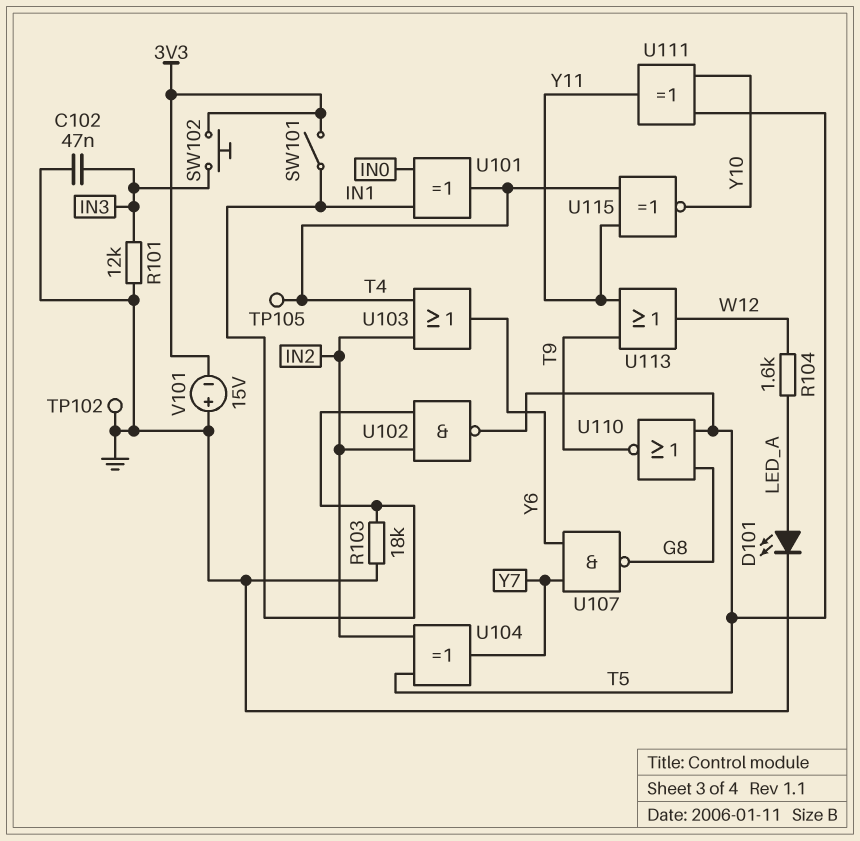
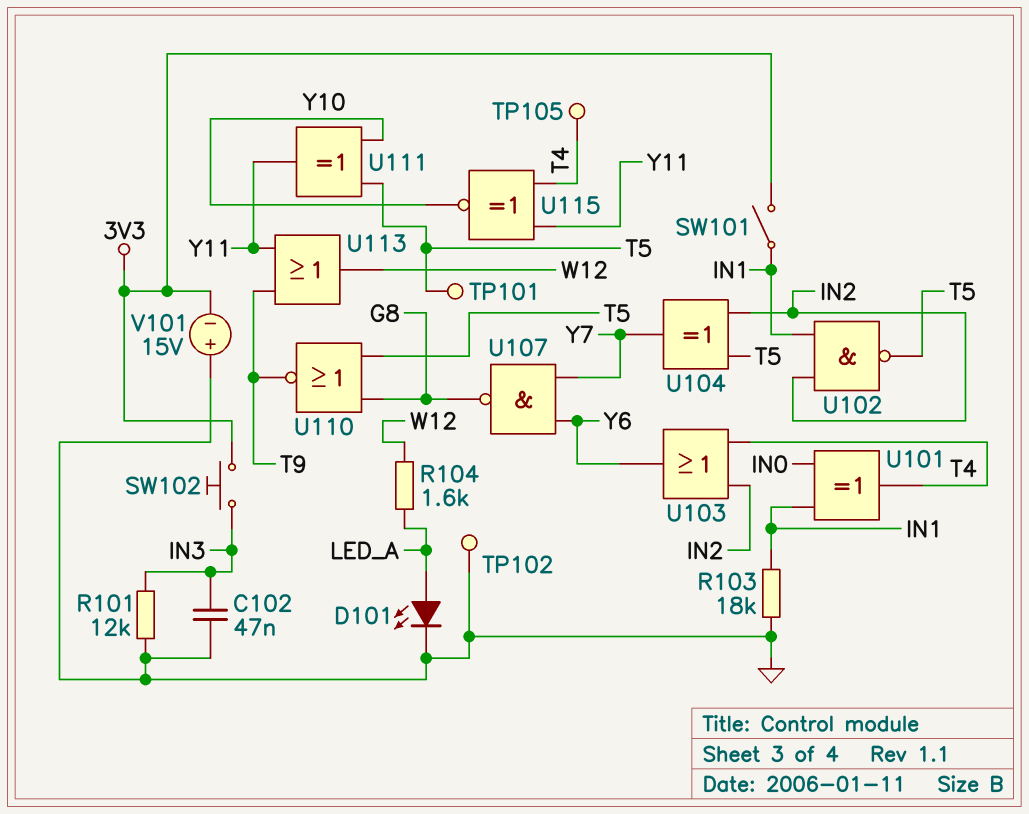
TP101: none -> test point (T5)

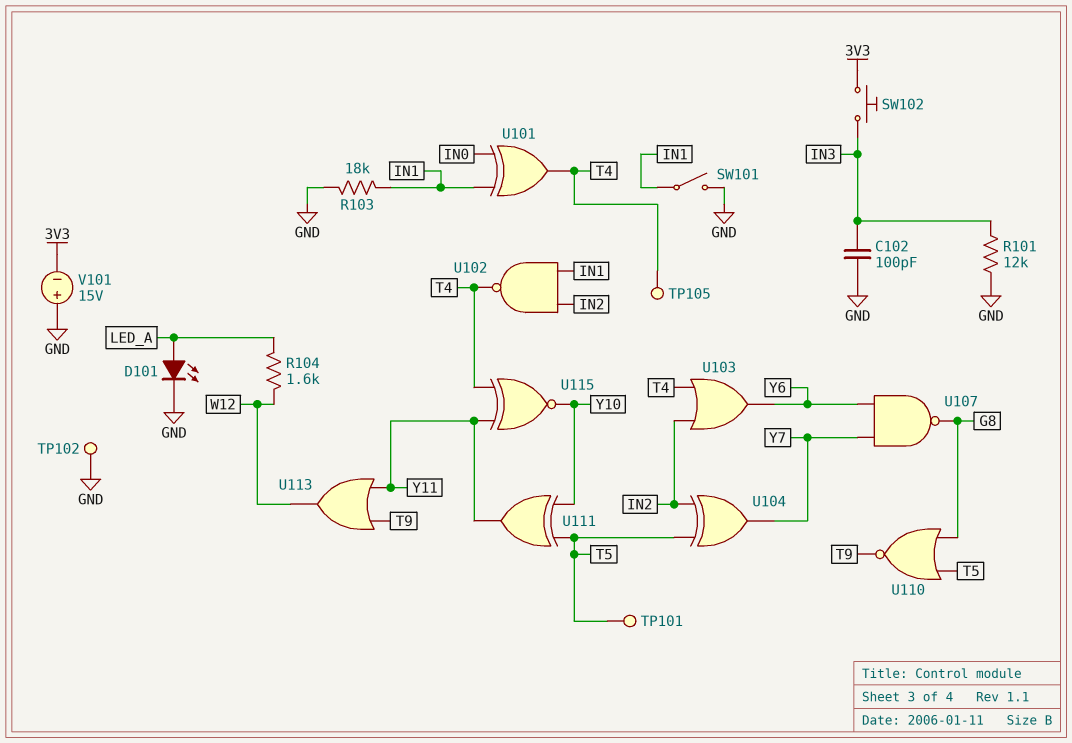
C102: 47nF (GND, IN3) -> 100pF (GND, IN3)
SW101: switch (3V3, IN1) -> switch (GND, IN1)
U102: NAND (in IN1, in IN2, out T5) -> NAND (in IN1, in IN2, out T4)

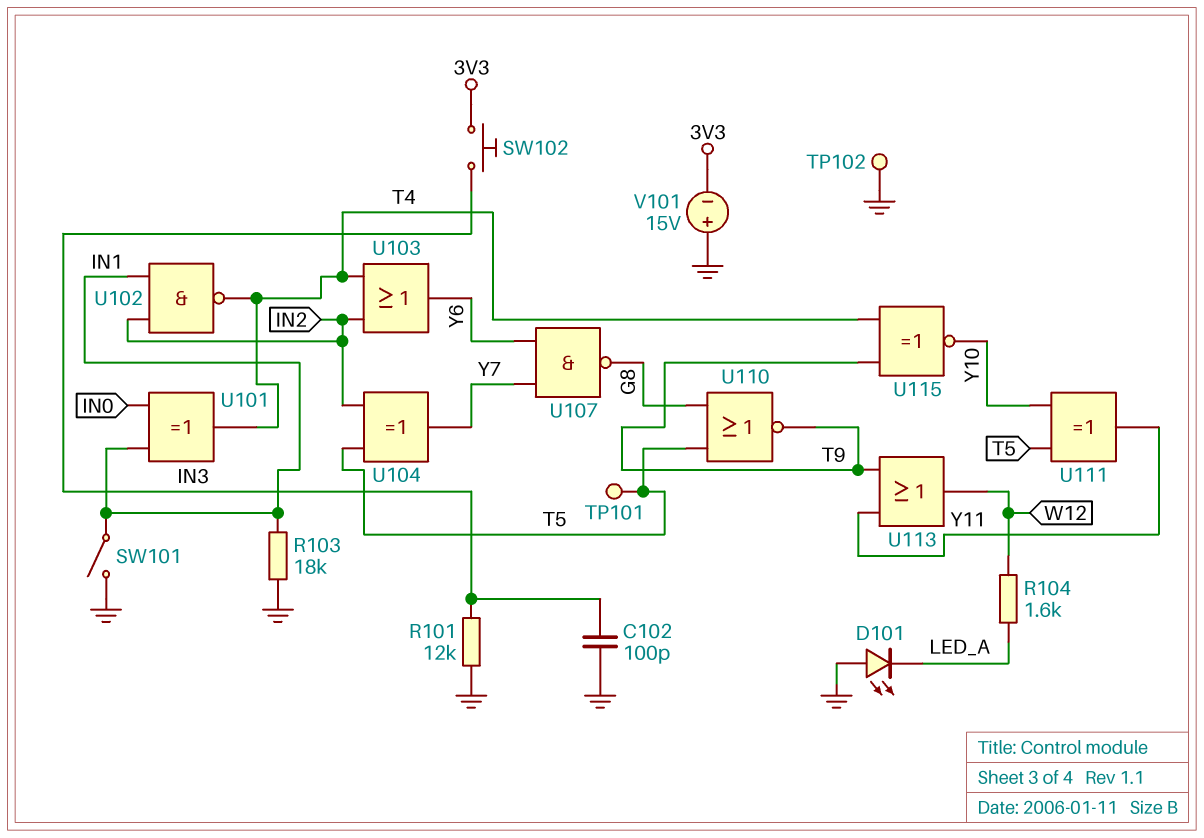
D101: LED (A LED_A, K GND) -> LED (A GND, K LED_A)
TP105: test point (T4) -> none
U115: XNOR (in T4, in Y11, out Y10) -> XNOR (in T4, in T9, out Y10)

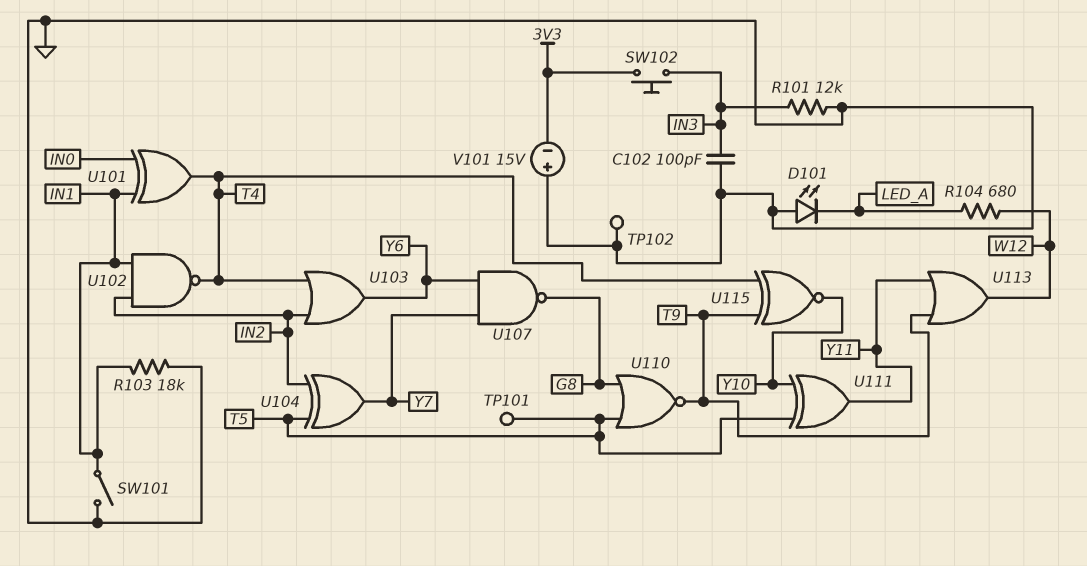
R104: 1.6k (LED_A, W12) -> 680 (LED_A, W12)

